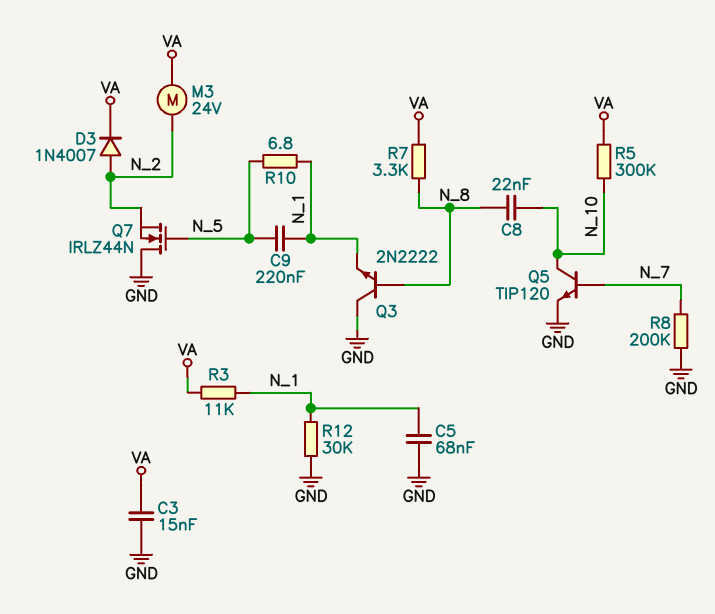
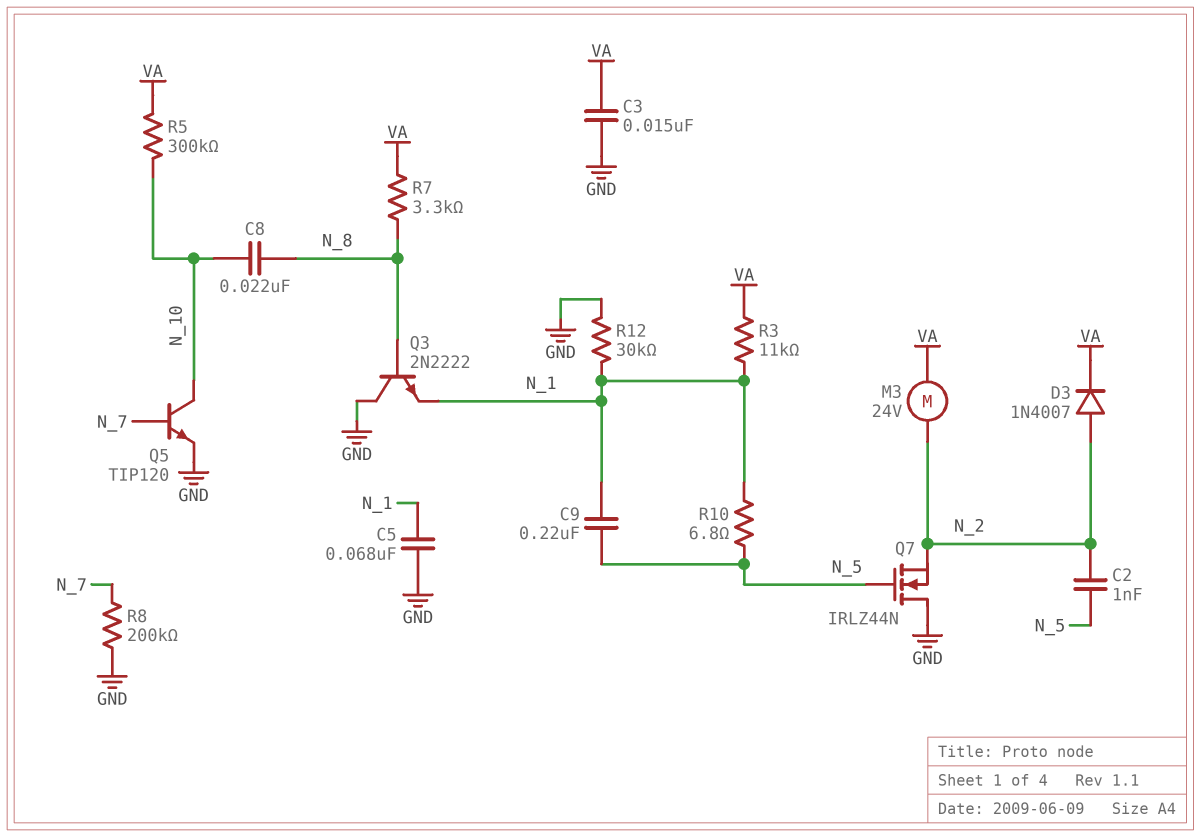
C2: none -> 1nF (N_2, N_5)

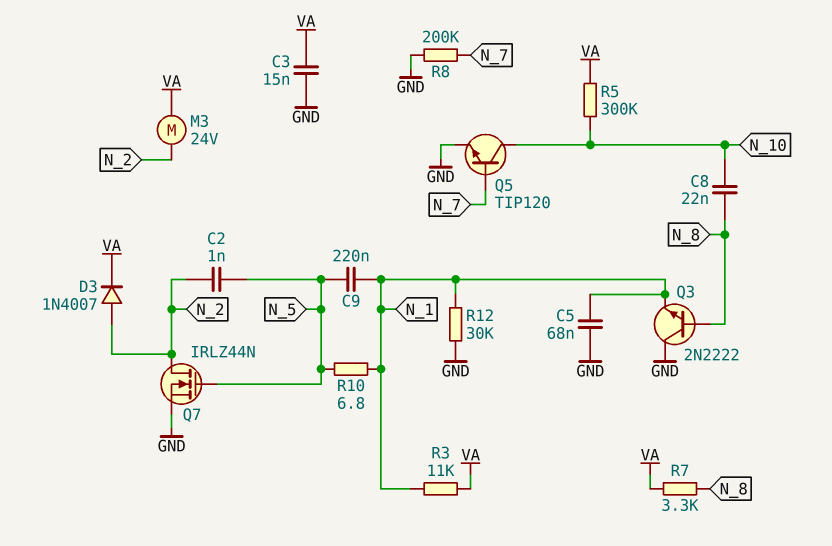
Q7: NMOS IRLZ44N (G N_5, D GND, S N_2) -> NMOS IRLZ44N (G N_5, D N_2, S GND)

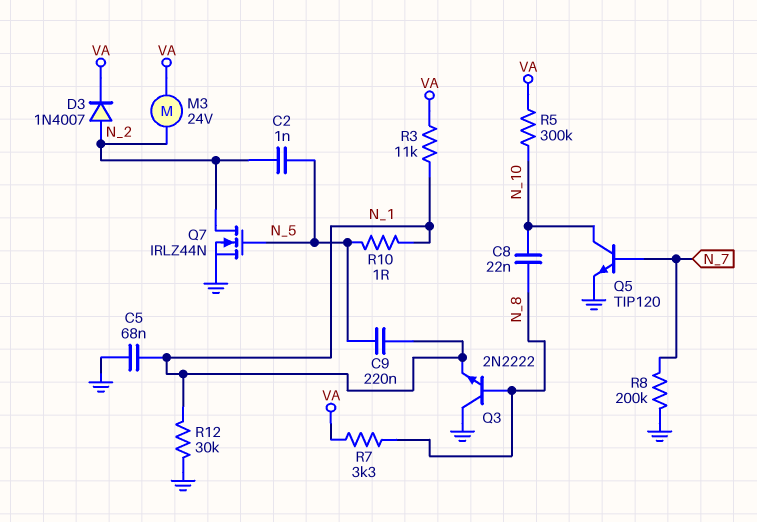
C3: 15nF (GND, VA) -> none
R10: 6.8 (N_1, N_5) -> 1 (N_1, N_5)

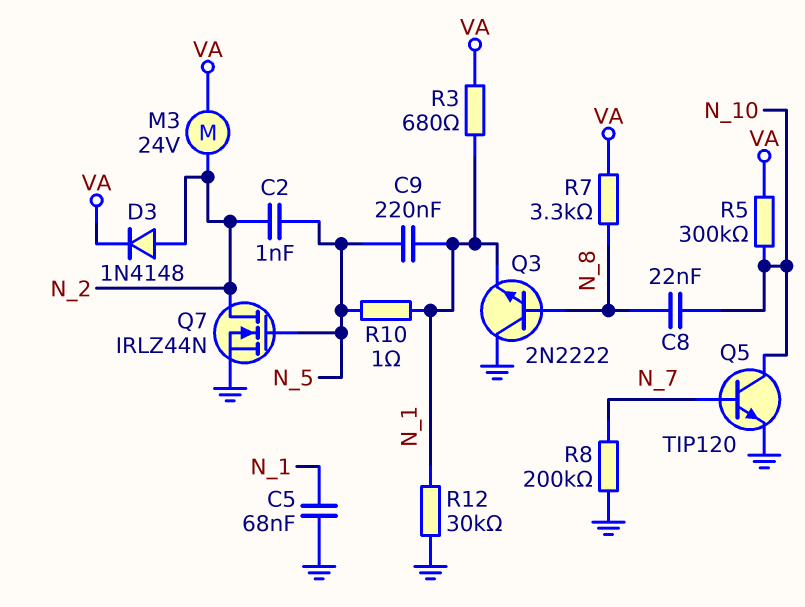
D3: diode 1N4007 (A N_2, K VA) -> diode 1N4148 (A N_2, K VA)
R3: 11k (N_1, VA) -> 680 (N_1, VA)

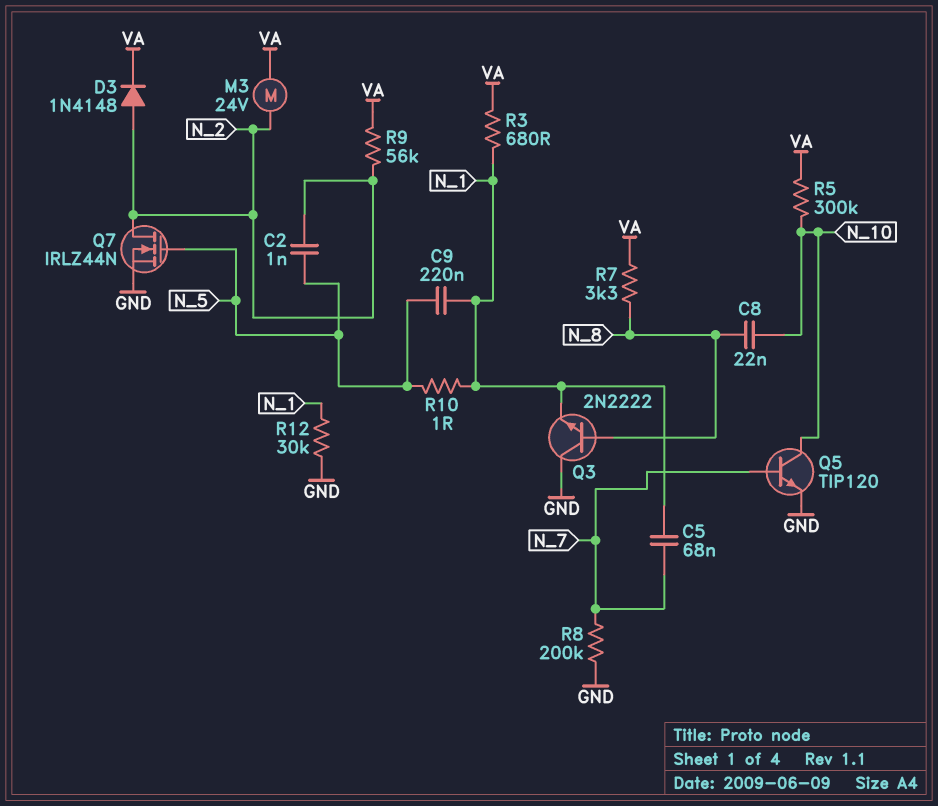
C5: 68nF (GND, N_1) -> 68nF (N_1, N_7)
R9: none -> 56k (N_2, VA)

